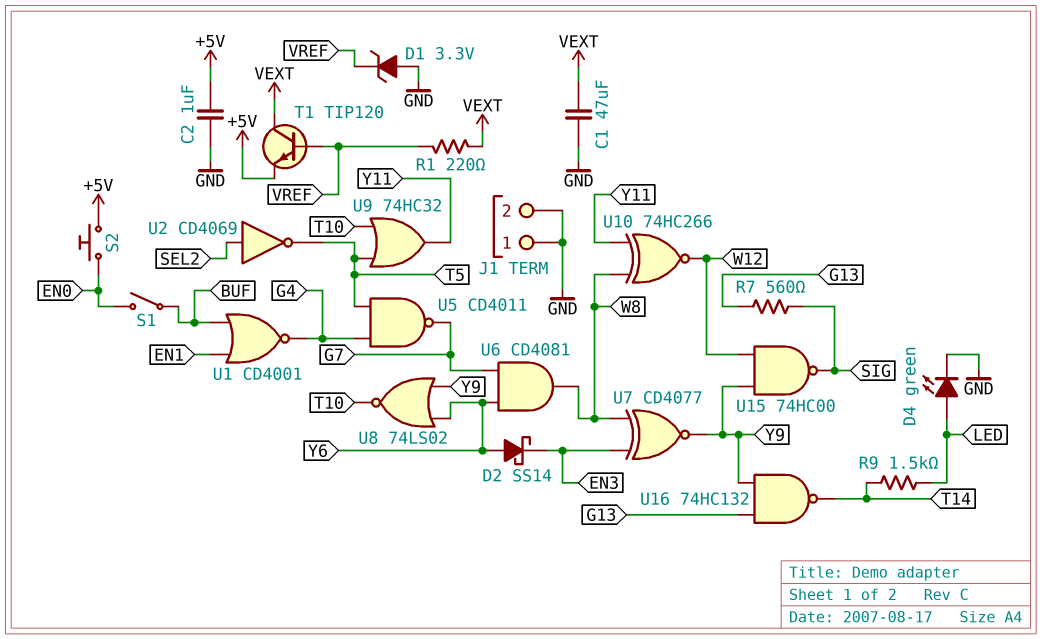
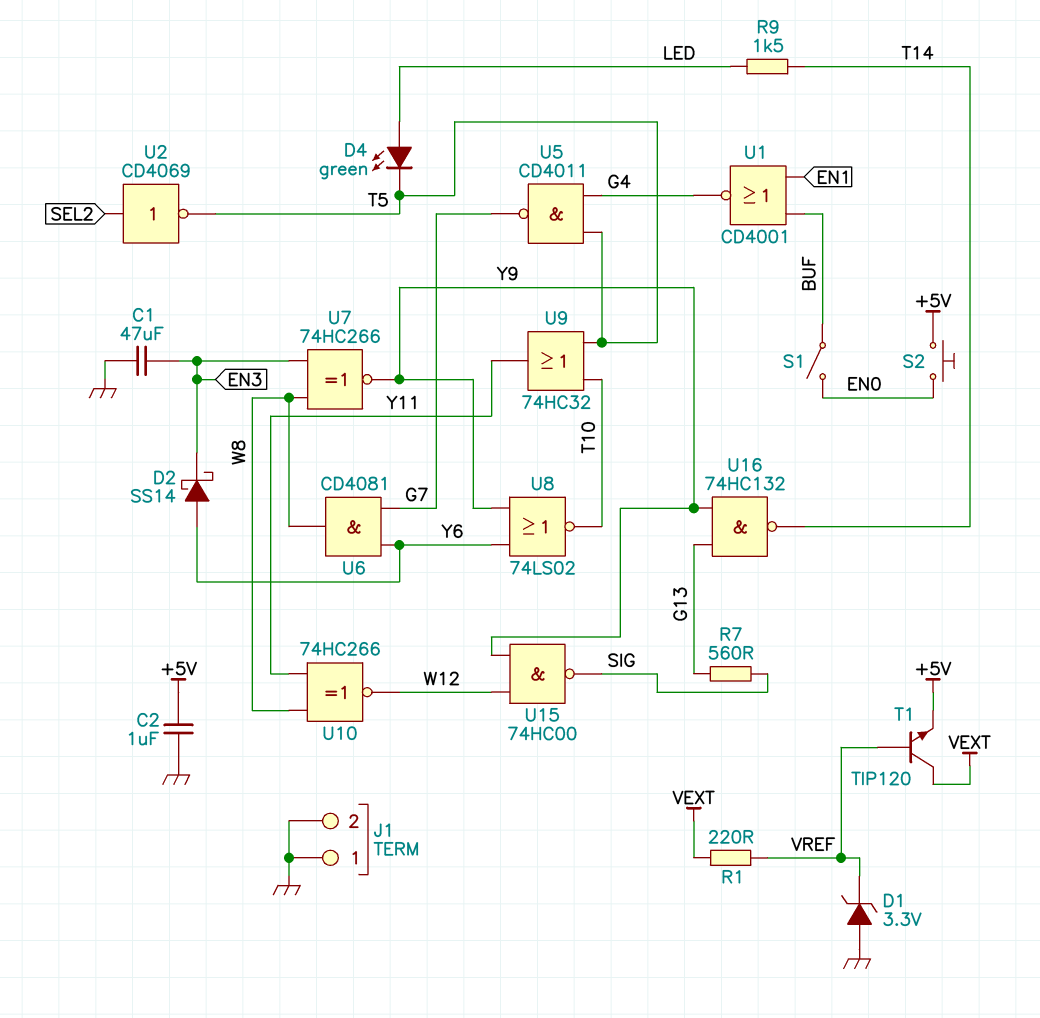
C1: 47uF (GND, VEXT) -> 47uF (EN3, GND)
D4: LED green (A LED, K GND) -> LED green (A LED, K T5)
U7: XNOR CD4077 (in EN3, in W8, out Y9) -> XNOR 74HC266 (in EN3, in W8, out Y9)

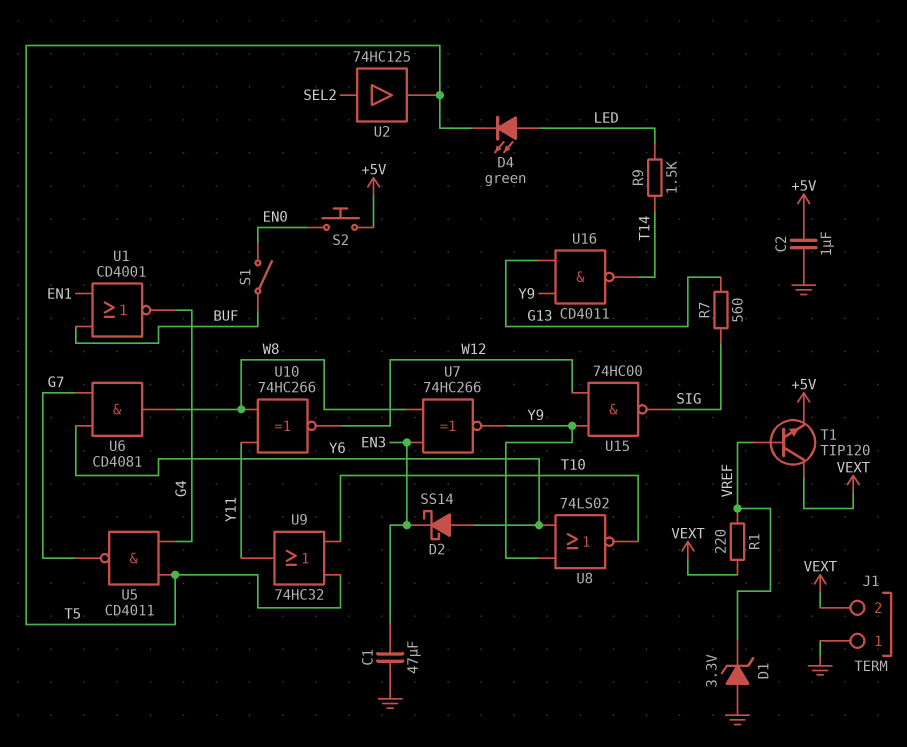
J1 pin 2: GND -> VEXT
U2: NOT CD4069 (in SEL2, out T5) -> buffer 74HC125 (in SEL2, out T5)
U16: NAND 74HC132 (in G13, in Y9, out T14) -> NAND CD4011 (in G13, in Y9, out T14)

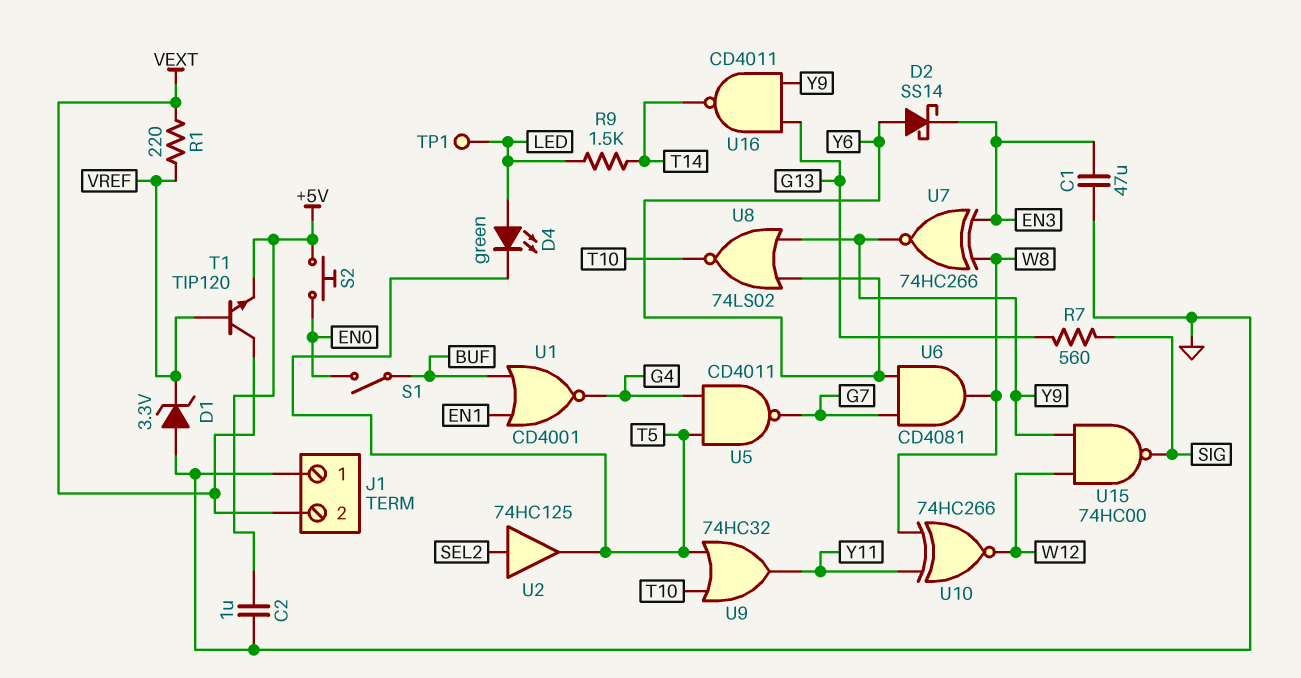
TP1: none -> test point (LED)

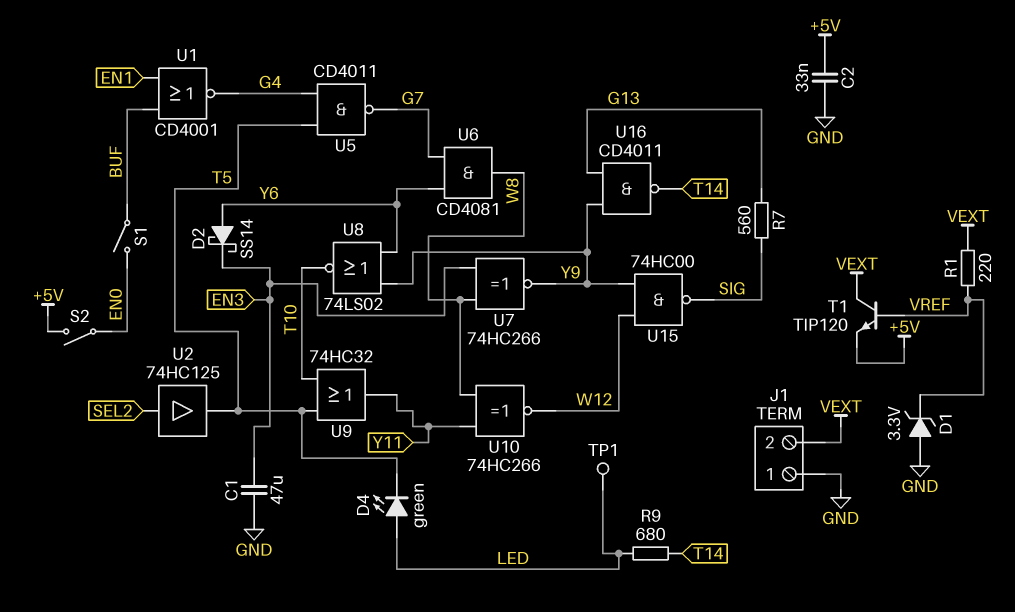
C2: 1uF (+5V, GND) -> 33nF (+5V, GND)
R9: 1.5k (LED, T14) -> 680 (LED, T14)
S2: button (+5V, EN0) -> switch (+5V, EN0)

